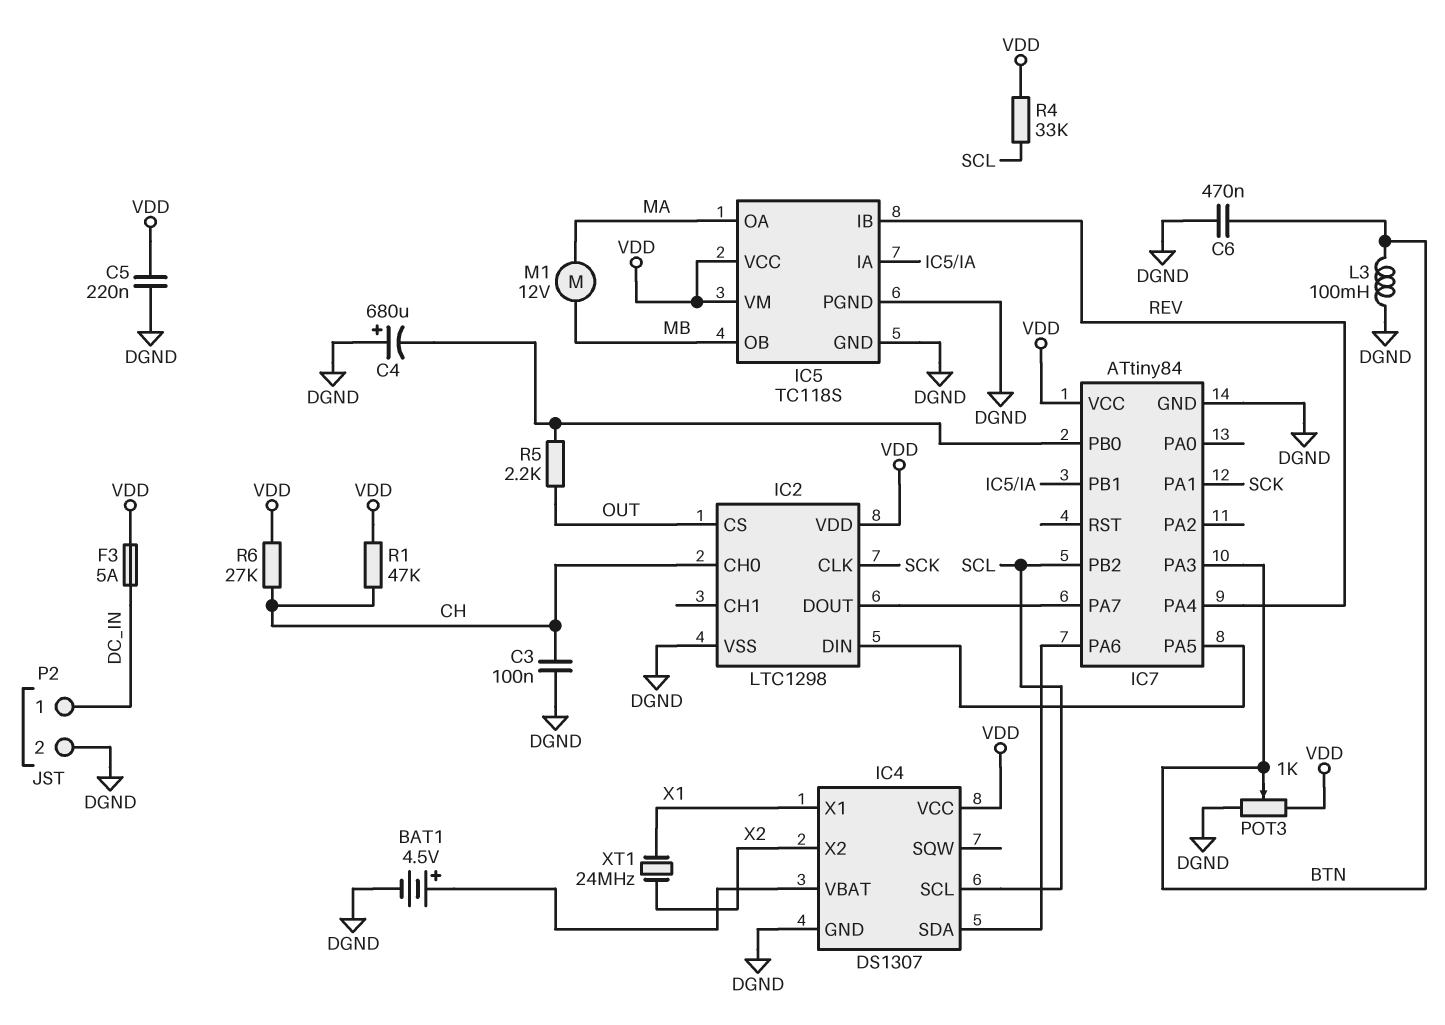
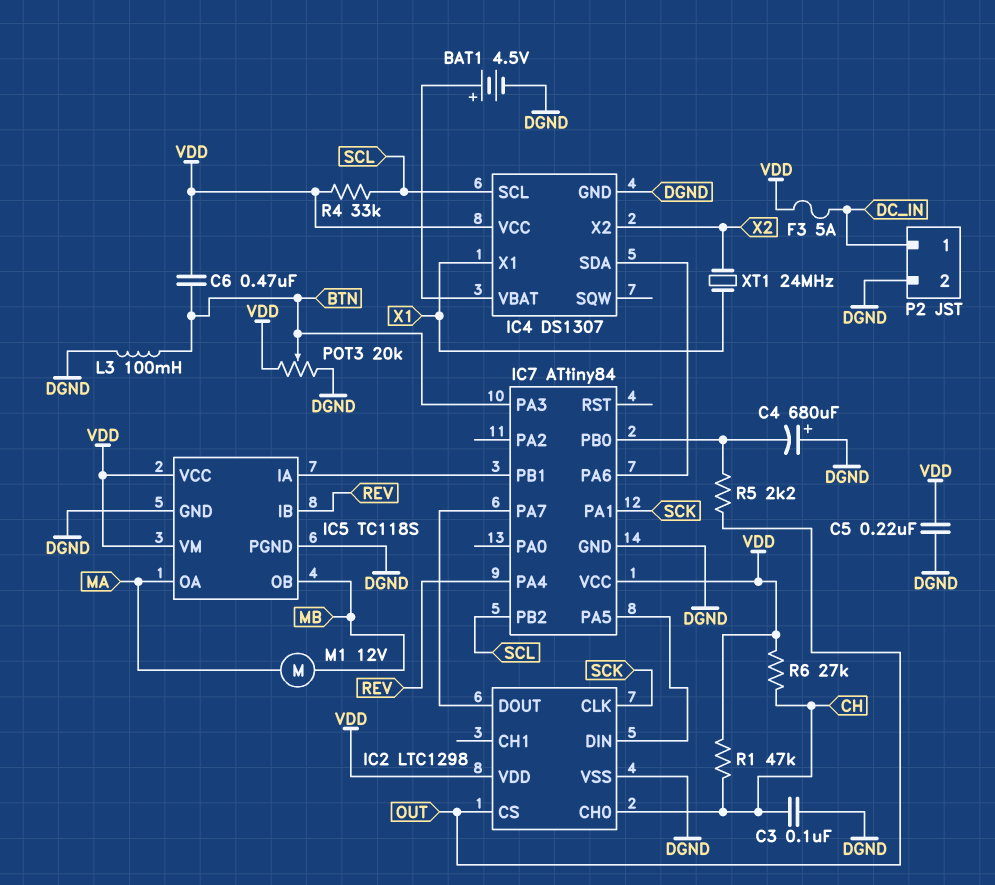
C6: 470nF (BTN, DGND) -> 470nF (BTN, VDD)
POT3: 1k (DGND, VDD, wiper BTN) -> 20k (DGND, VDD, wiper BTN)

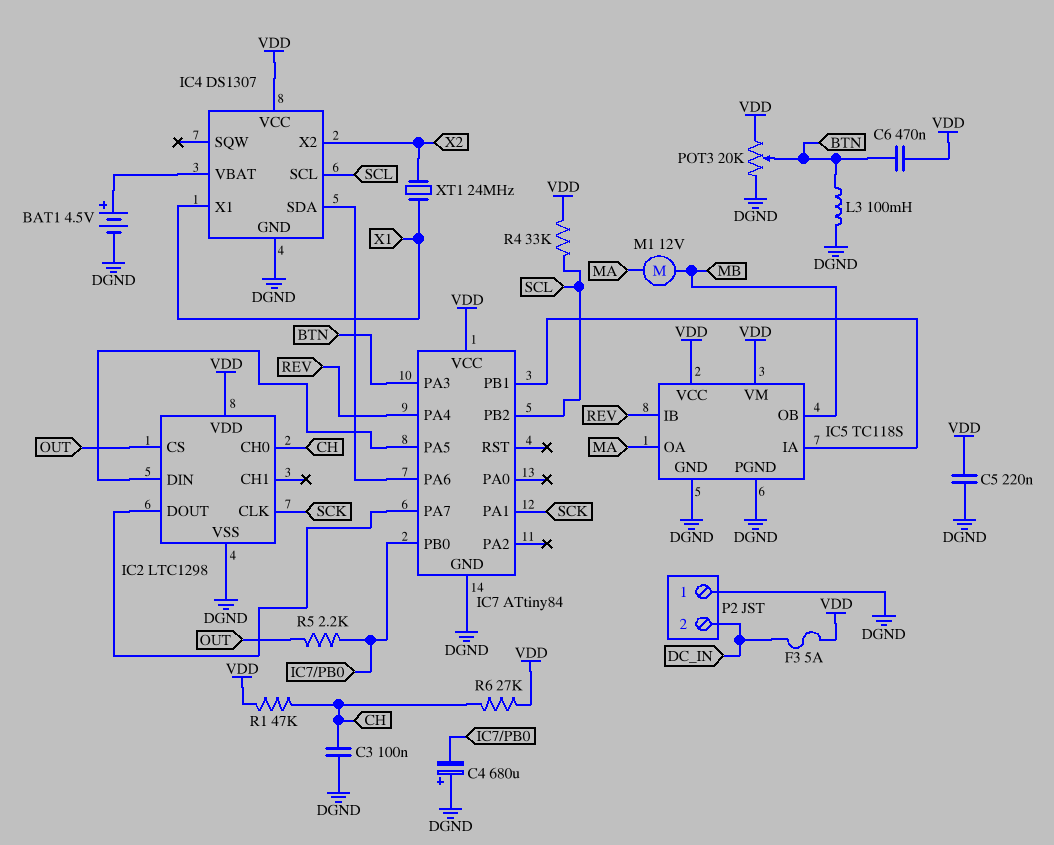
P2 pin 1: DC_IN -> DGND
P2 pin 2: DGND -> DC_IN

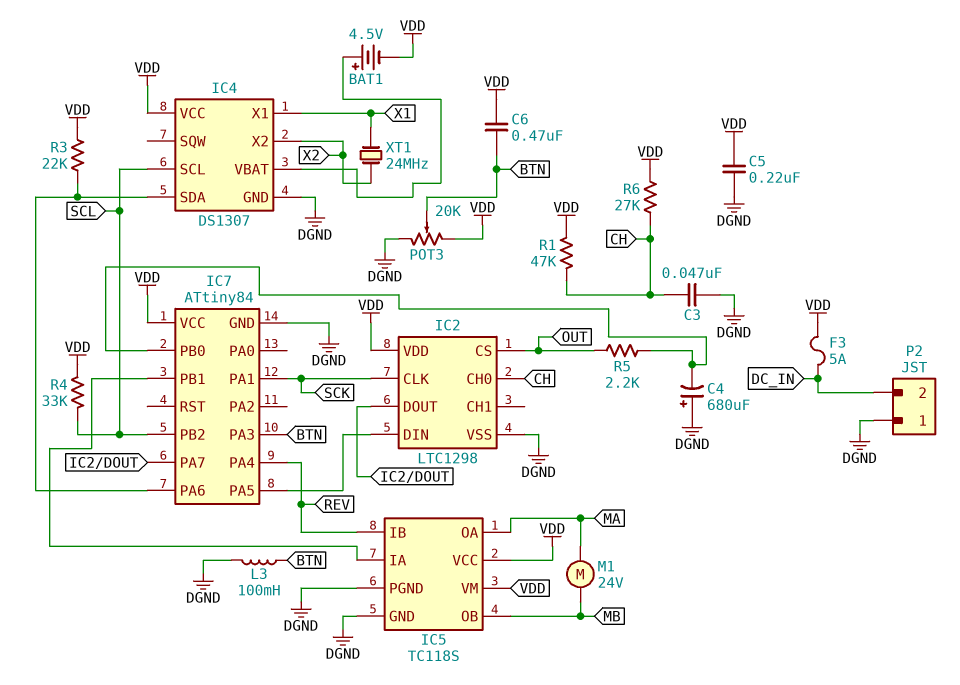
BAT1: 4.5V (plus IC4/VBAT, minus DGND) -> 4.5V (plus IC4/VBAT, minus VDD)
C3: 100nF (CH, DGND) -> 47nF (CH, DGND)
M1: motor 12V (MA, MB) -> motor 24V (MA, MB)
R3: none -> 22k (IC4/SDA, VDD)

